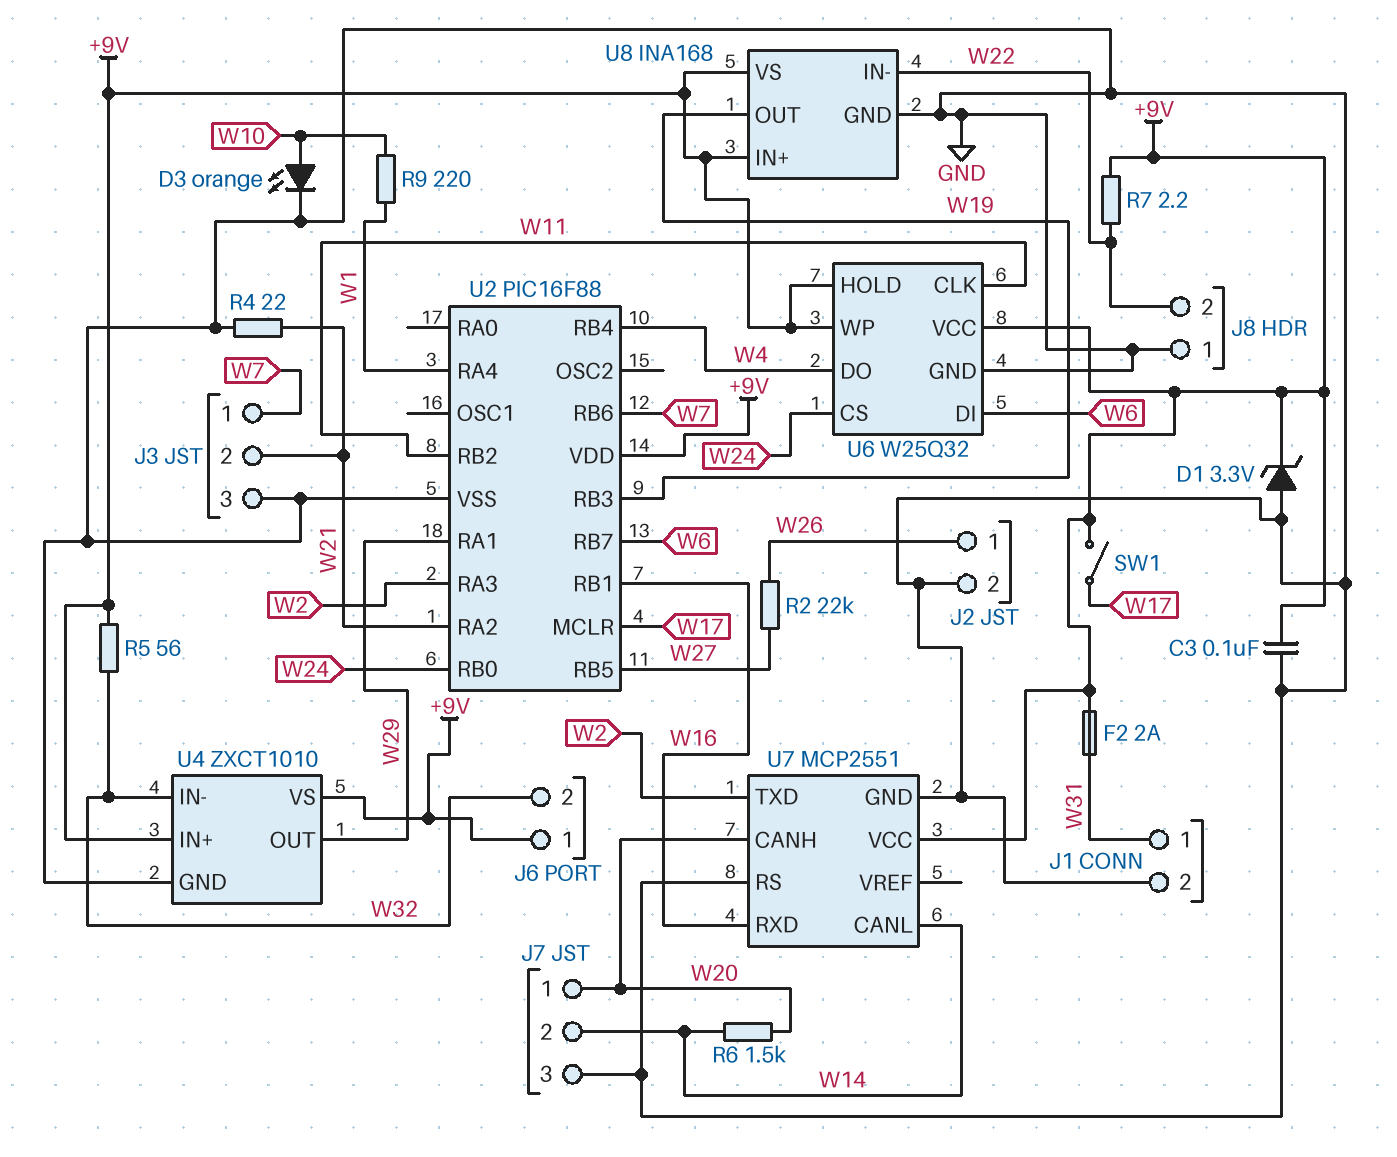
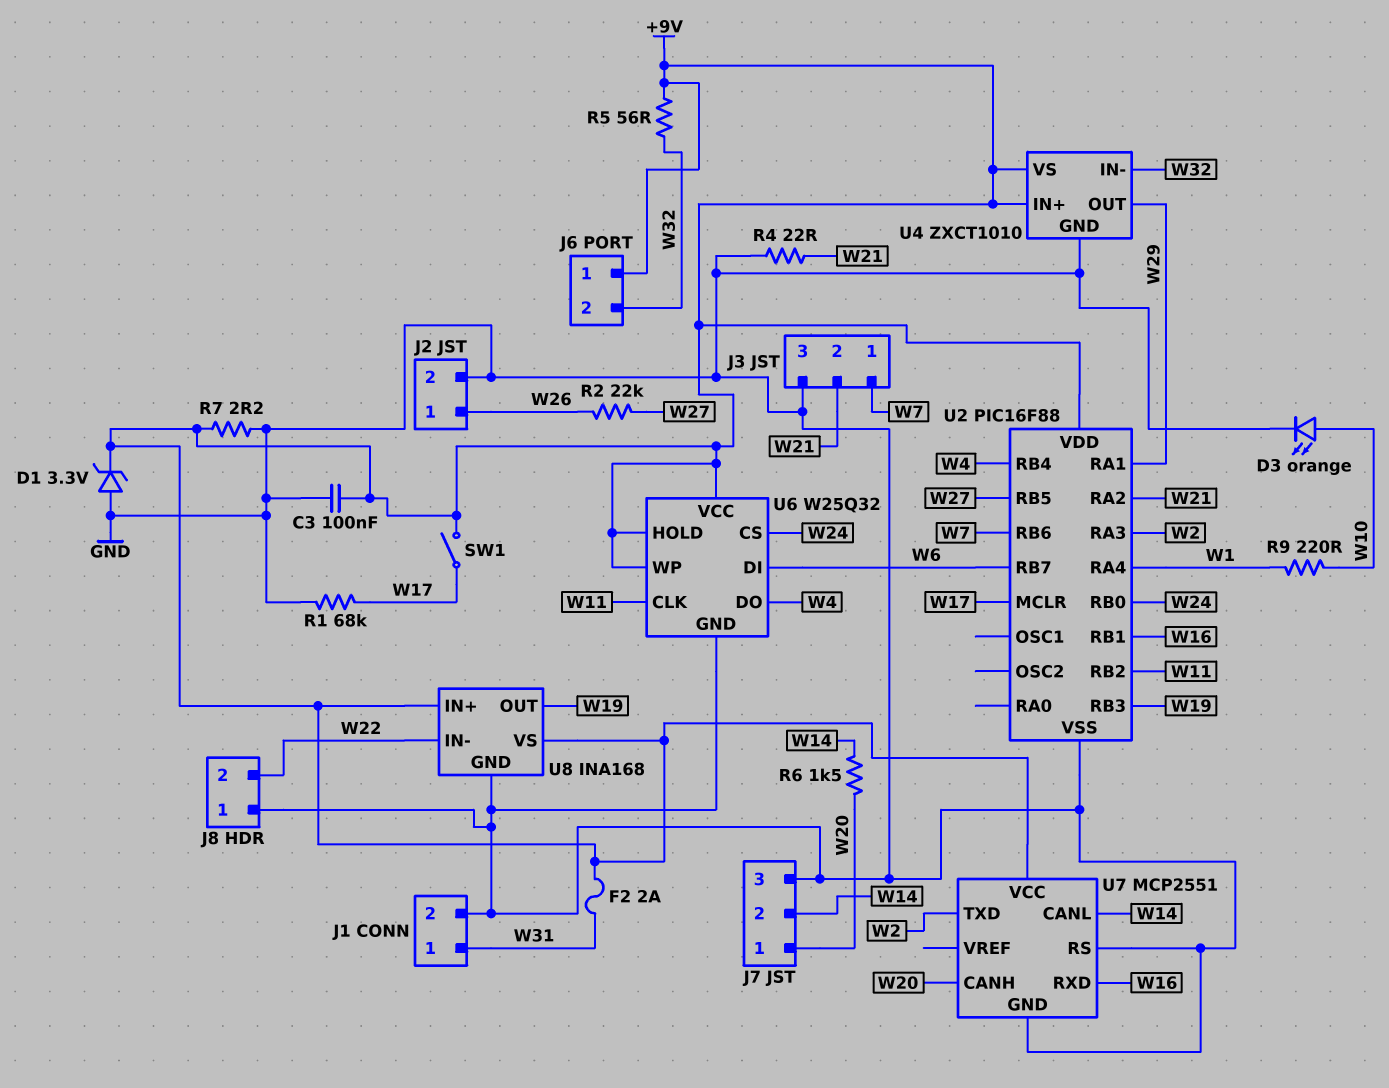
R1: none -> 68k (GND, W17)
R7: 2.2 (+9V, W22) -> 2.2 (+9V, GND)

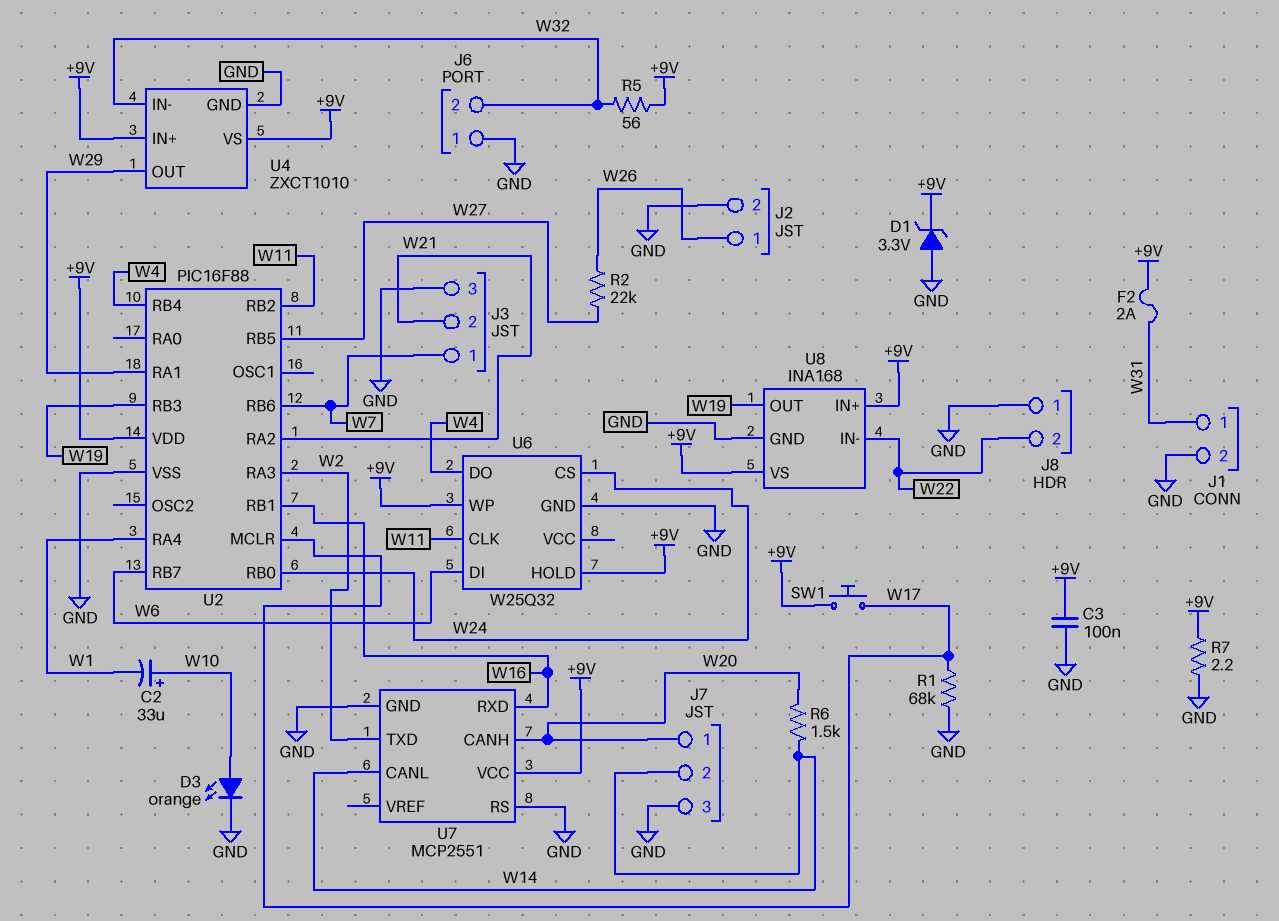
C2: none -> 33uF (plus W10, minus W1)
J6 pin 1: +9V -> GND
R4: 22 (GND, W21) -> none
R9: 220 (W1, W10) -> none
SW1: switch (+9V, W17) -> button (+9V, W17)
U6 pin VCC: +9V -> none

